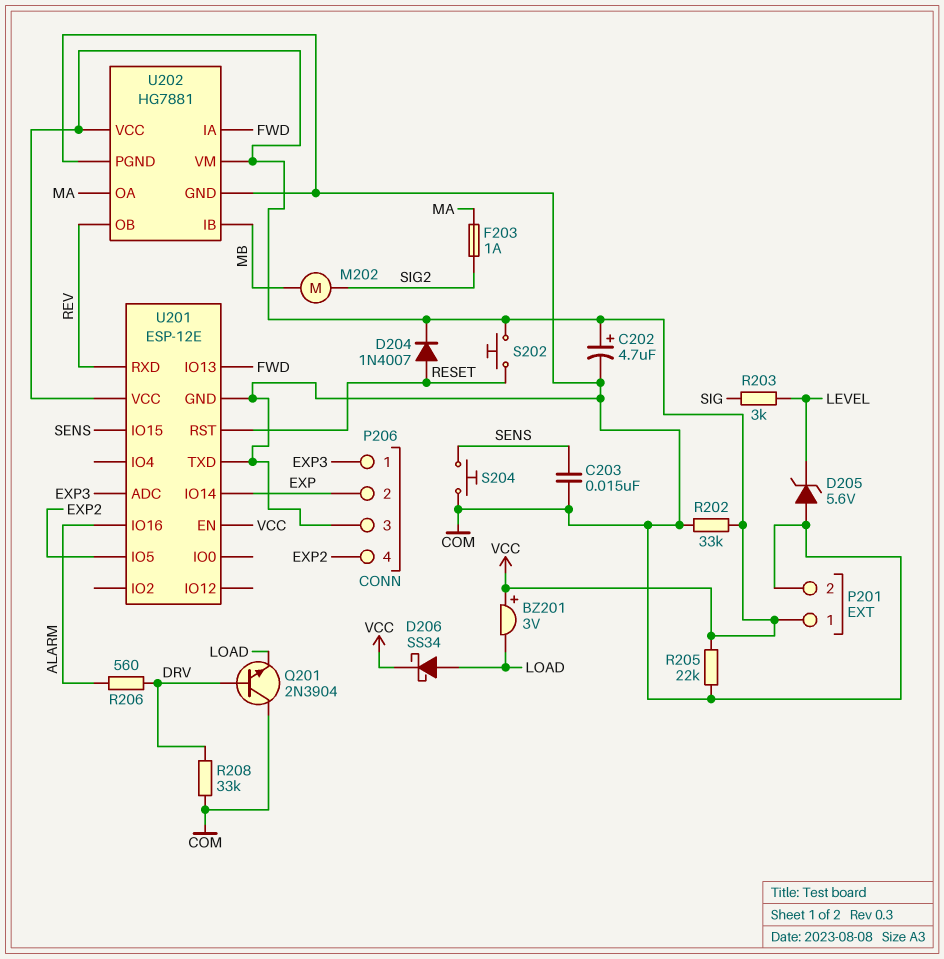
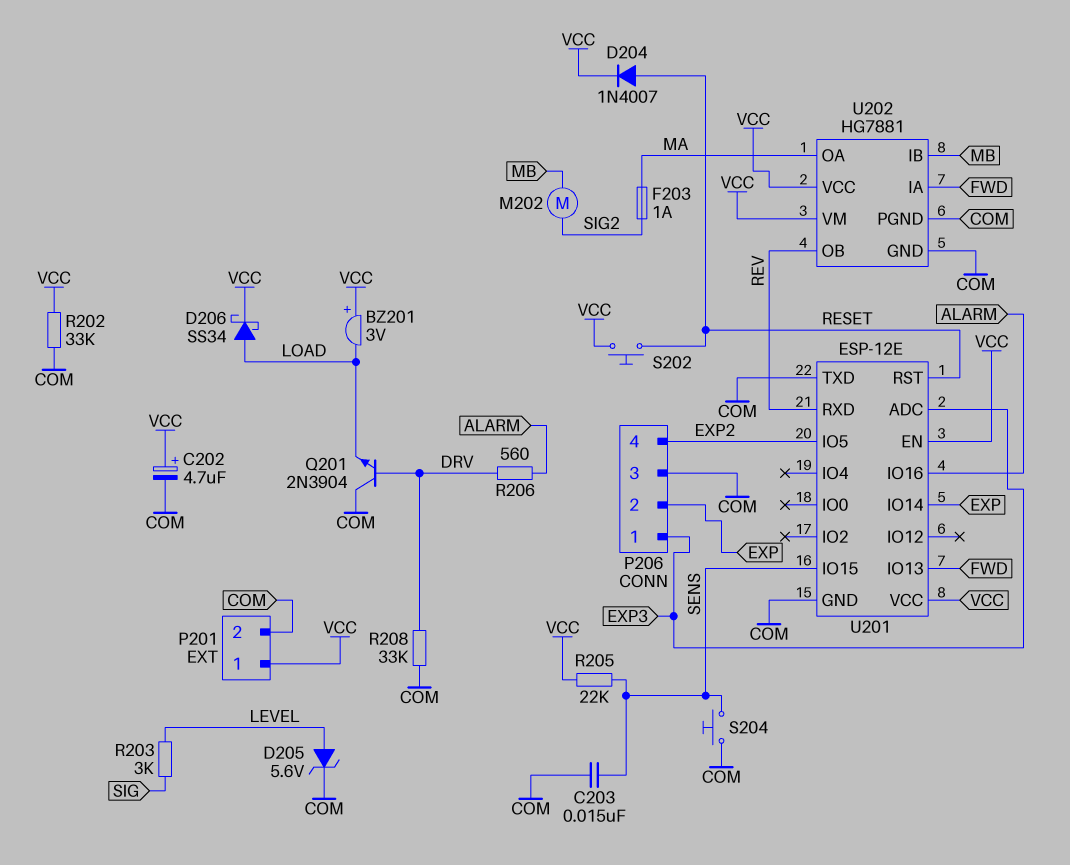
D205: zener 5.6V (A COM, K LEVEL) -> zener 5.6V (A LEVEL, K COM)
R205: 22k (COM, VCC) -> 22k (SENS, VCC)

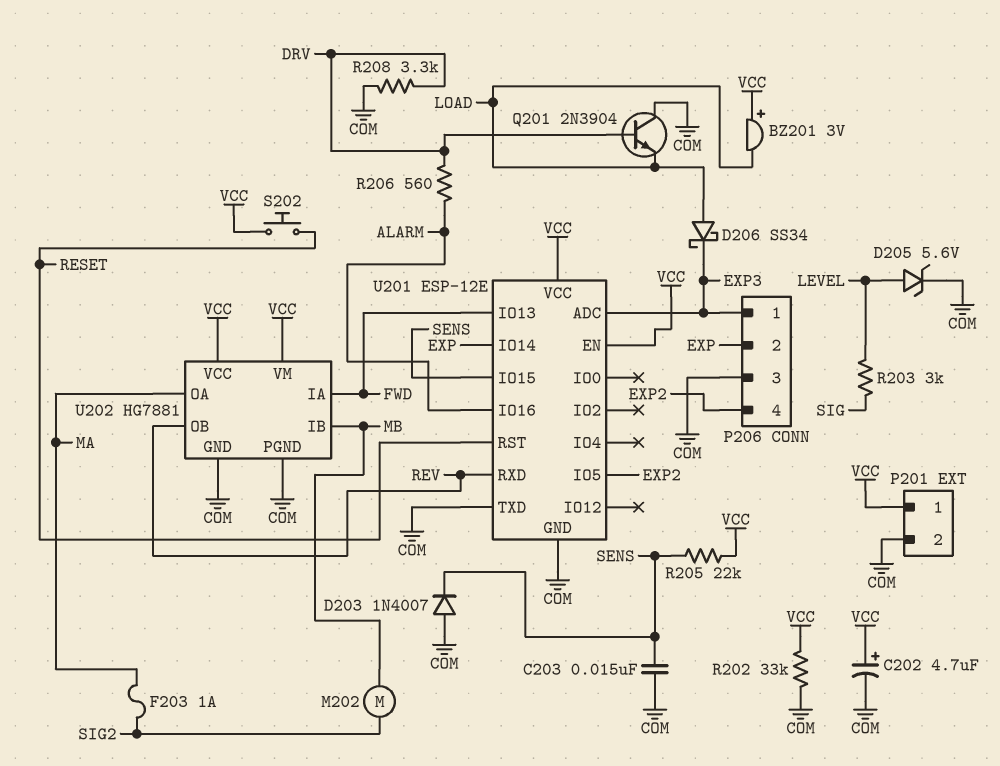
D203: none -> diode 1N4007 (A COM, K SENS)
D204: diode 1N4007 (A RESET, K VCC) -> none
D206: schottky SS34 (A LOAD, K VCC) -> schottky SS34 (A LOAD, K EXP3)
R208: 33k (COM, DRV) -> 3.3k (COM, DRV)
S204: button (COM, SENS) -> none

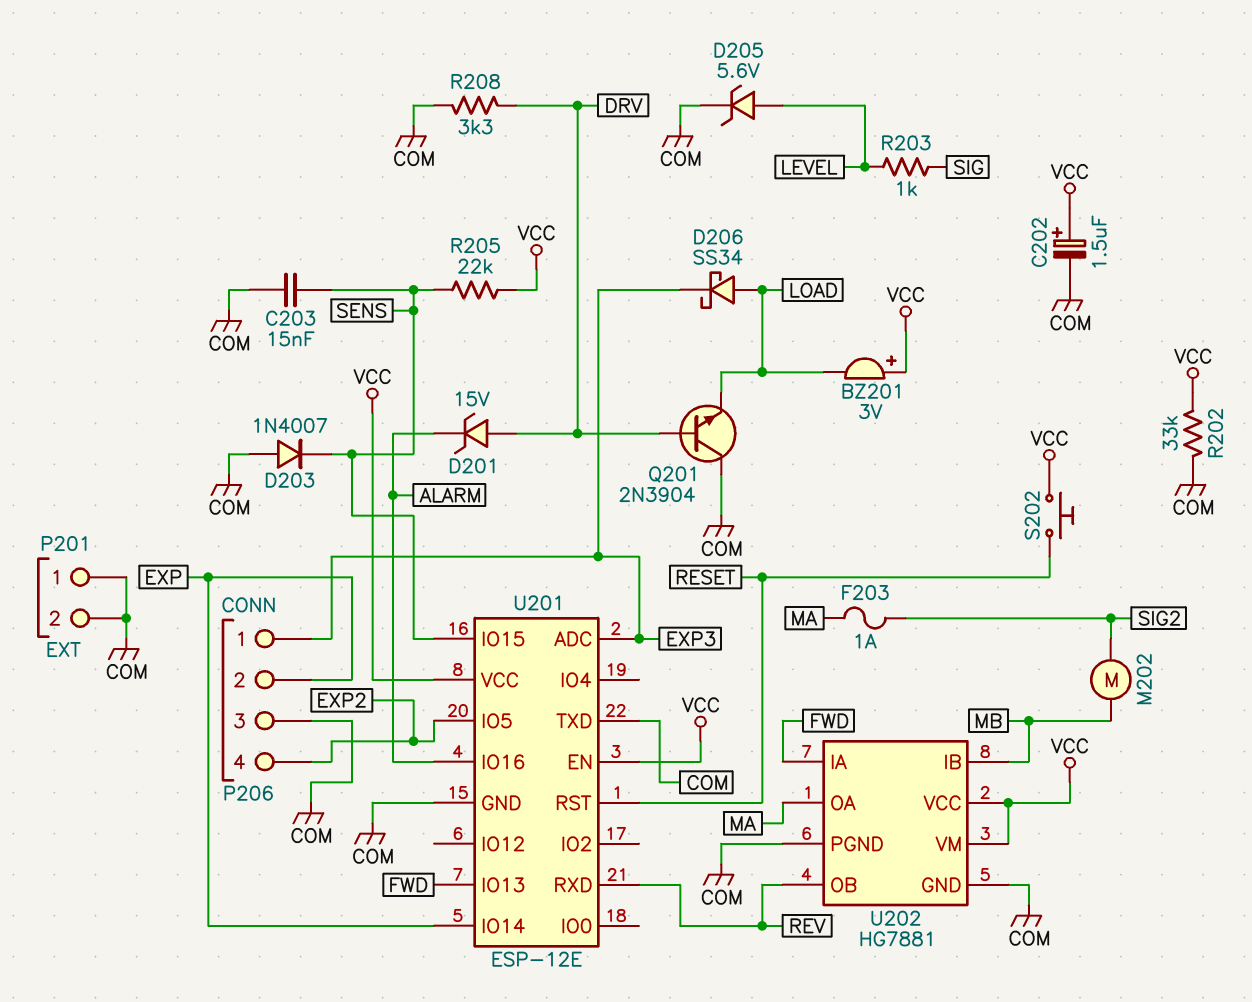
C202: 4.7uF (plus VCC, minus COM) -> 1.5uF (plus VCC, minus COM)
D201: none -> zener 15V (A DRV, K ALARM)
P201 pin 1: VCC -> COM
R203: 3k (LEVEL, SIG) -> 1k (LEVEL, SIG)
R206: 560 (ALARM, DRV) -> none

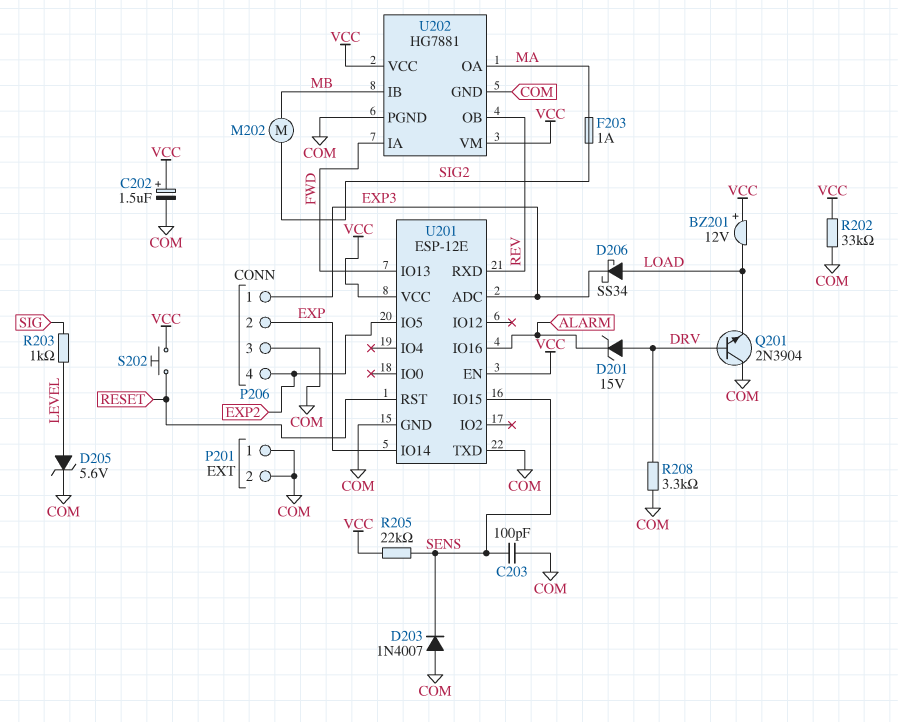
BZ201: buzzer 3V (plus VCC, minus LOAD) -> buzzer 12V (plus VCC, minus LOAD)
C203: 15nF (COM, SENS) -> 100pF (COM, SENS)

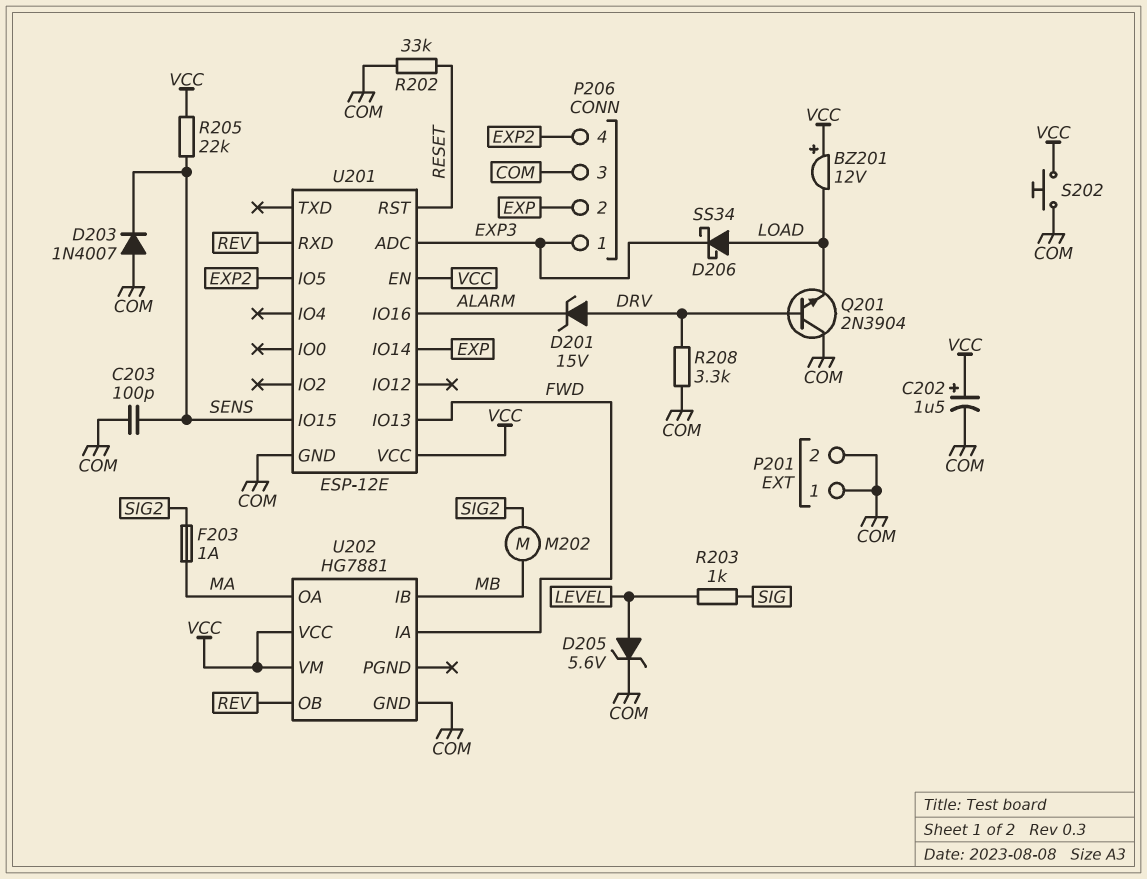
R202: 33k (COM, VCC) -> 33k (COM, RESET)
S202: button (RESET, VCC) -> button (COM, VCC)
U201 pin TXD: COM -> none
U202 pin PGND: COM -> none

